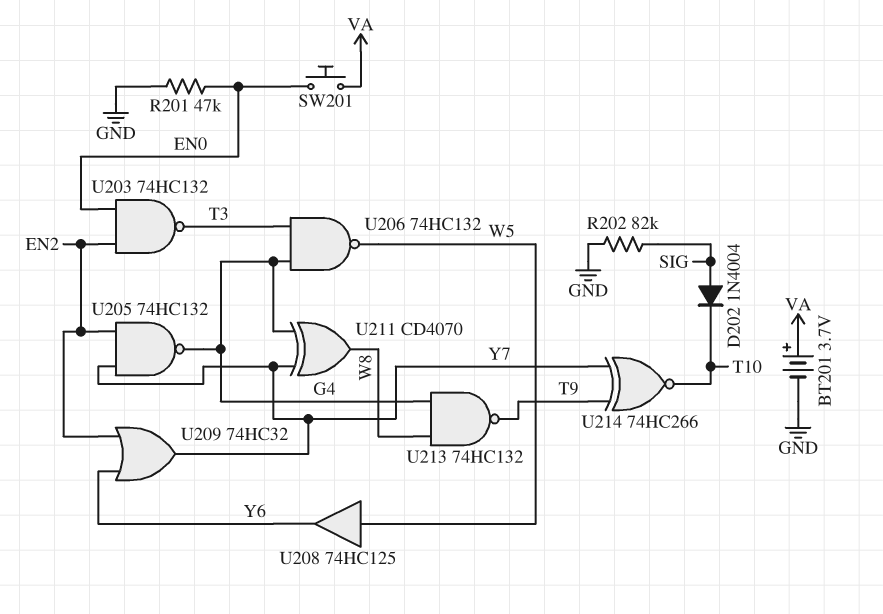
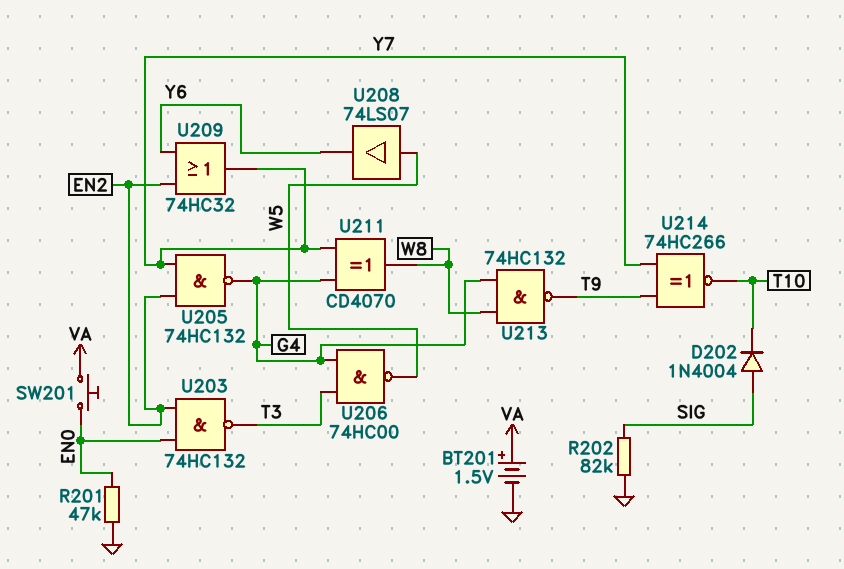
BT201: 3.7V (plus VA, minus GND) -> 1.5V (plus VA, minus GND)
U206: NAND 74HC132 (in G4, in T3, out W5) -> NAND 74HC00 (in G4, in T3, out W5)
U208: buffer 74HC125 (in W5, out Y6) -> buffer 74LS07 (in W5, out Y6)

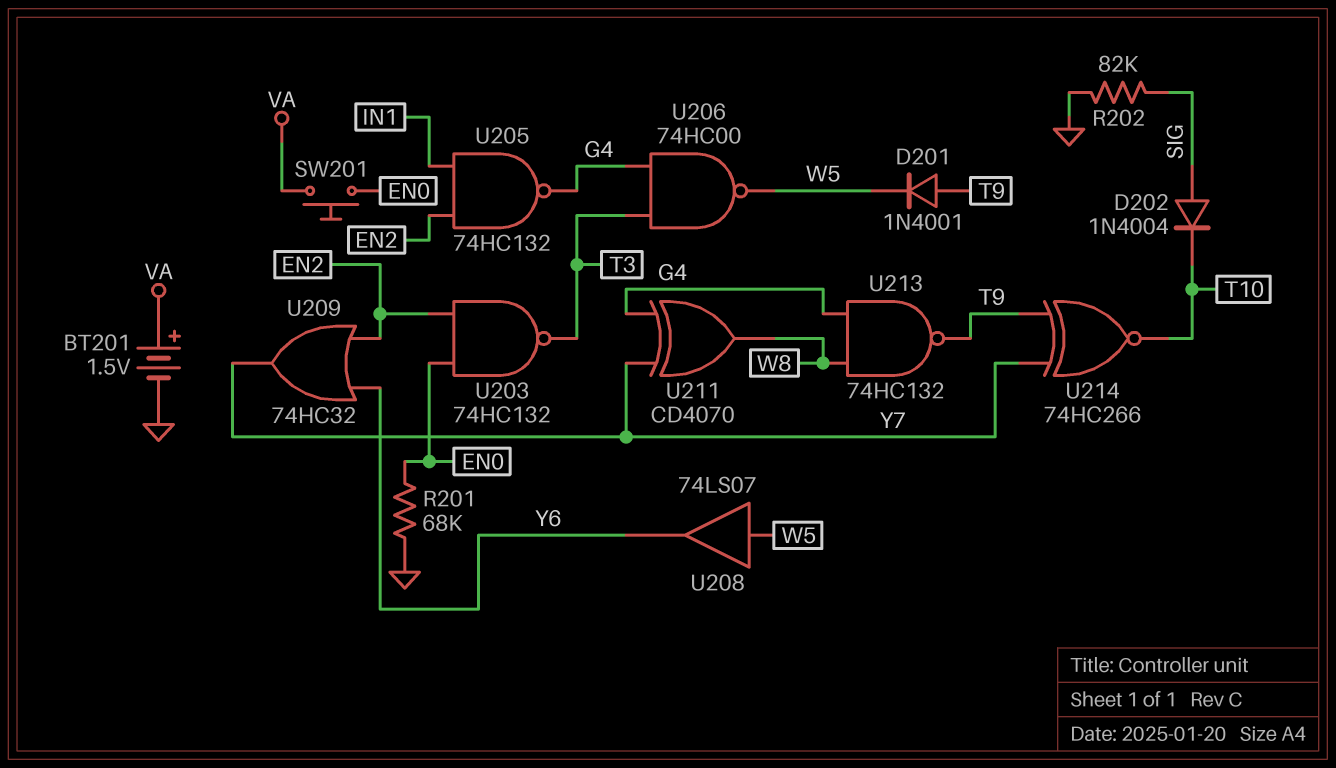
D201: none -> diode 1N4001 (A T9, K W5)
R201: 47k (EN0, GND) -> 68k (EN0, GND)
U205: NAND 74HC132 (in EN2, in Y7, out G4) -> NAND 74HC132 (in EN2, in IN1, out G4)

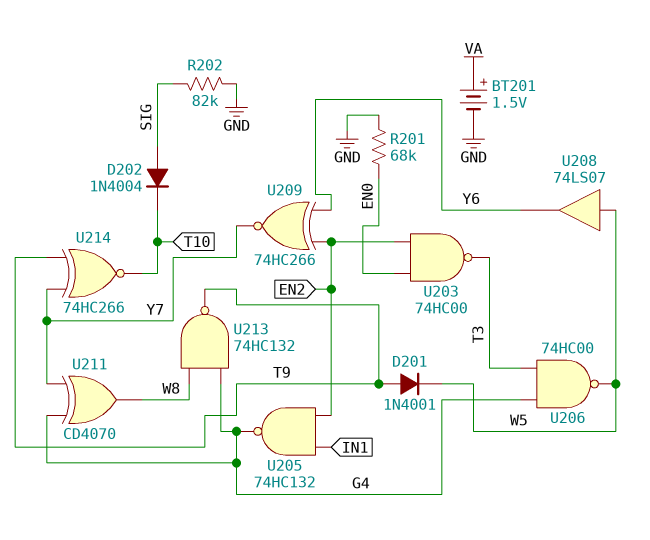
SW201: button (EN0, VA) -> none
U203: NAND 74HC132 (in EN0, in EN2, out T3) -> NAND 74HC00 (in EN0, in EN2, out T3)
U209: OR 74HC32 (in EN2, in Y6, out Y7) -> XNOR 74HC266 (in EN2, in Y6, out Y7)

